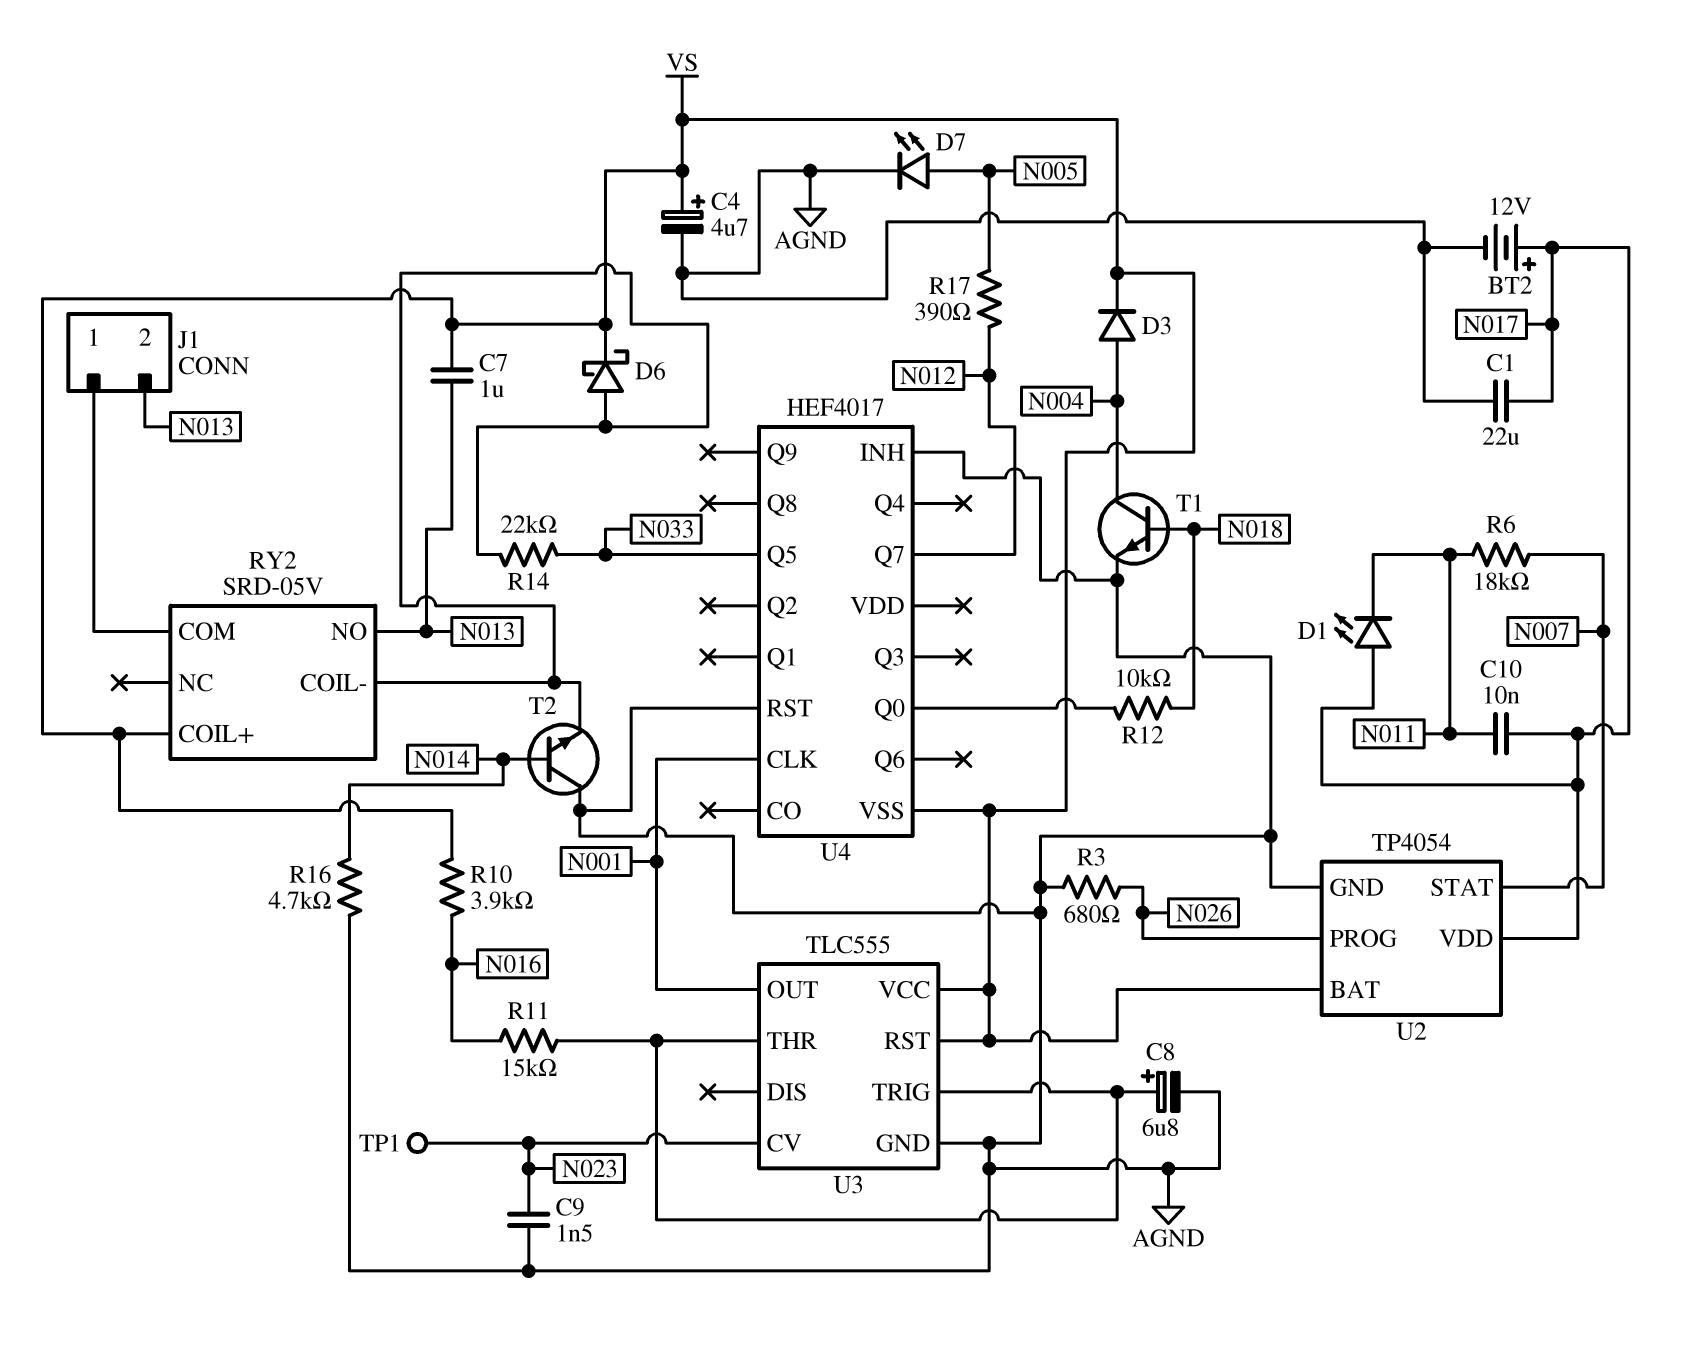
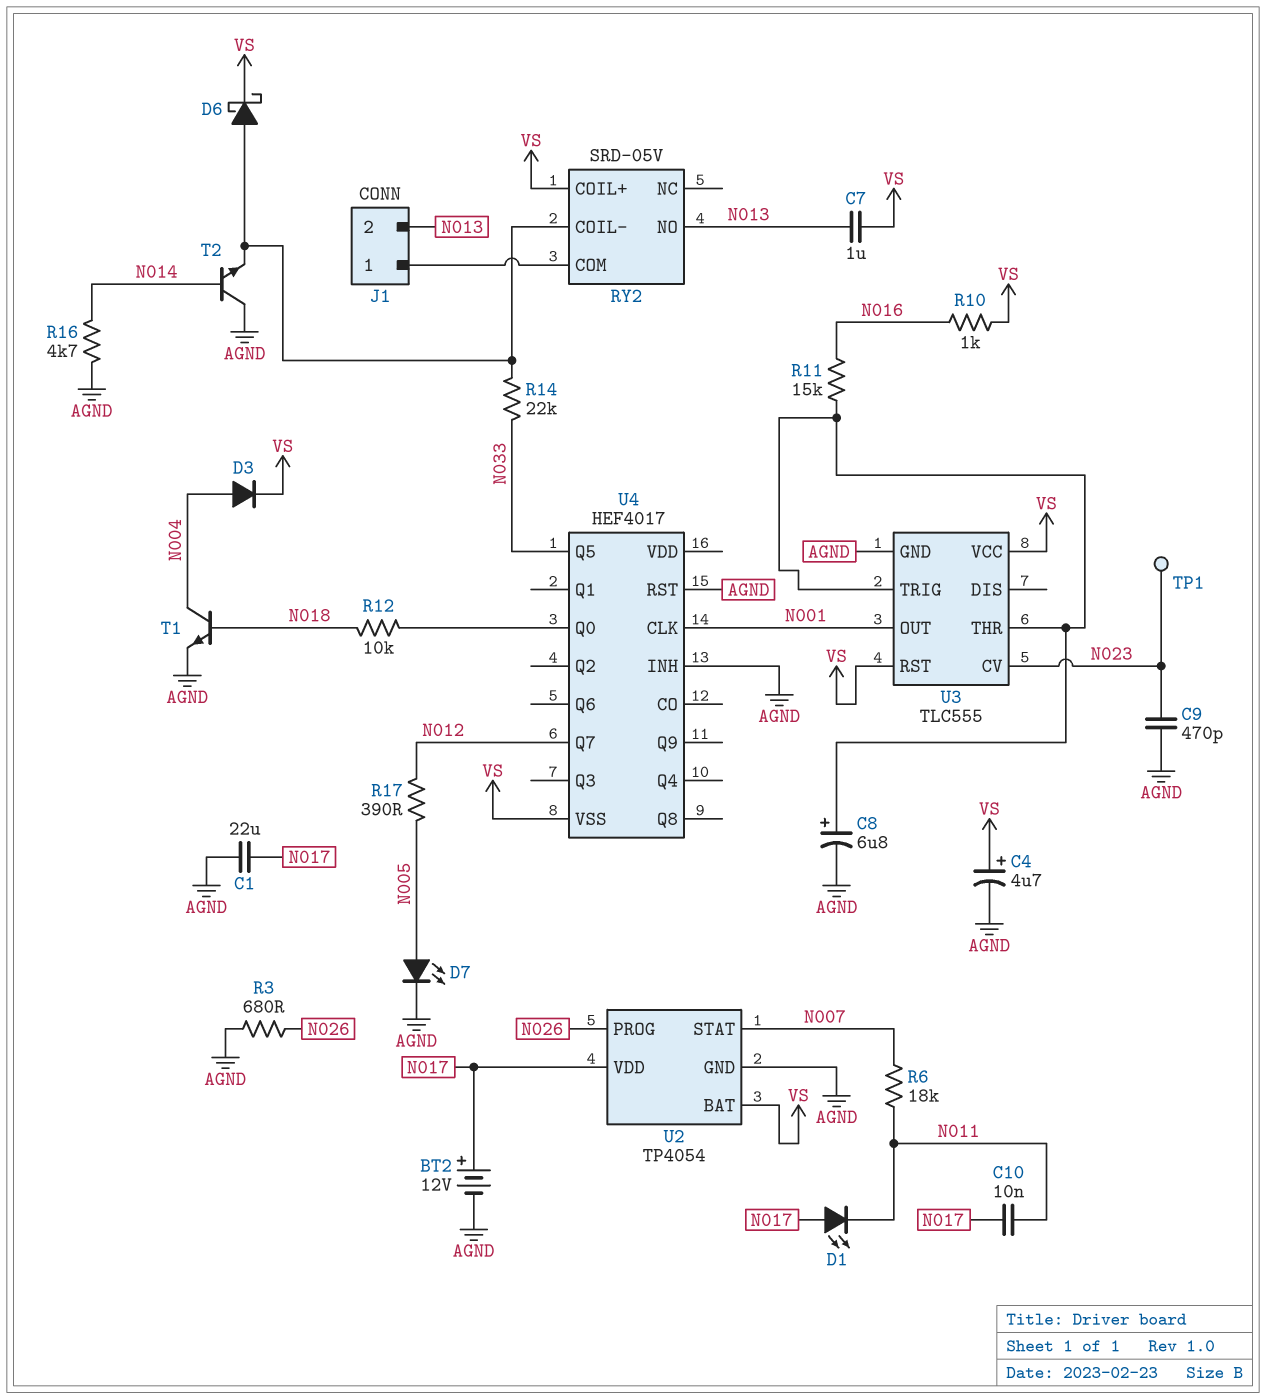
C9: 1.5nF (AGND, N023) -> 470pF (AGND, N023)
R10: 3.9k (N016, VS) -> 1k (N016, VS)

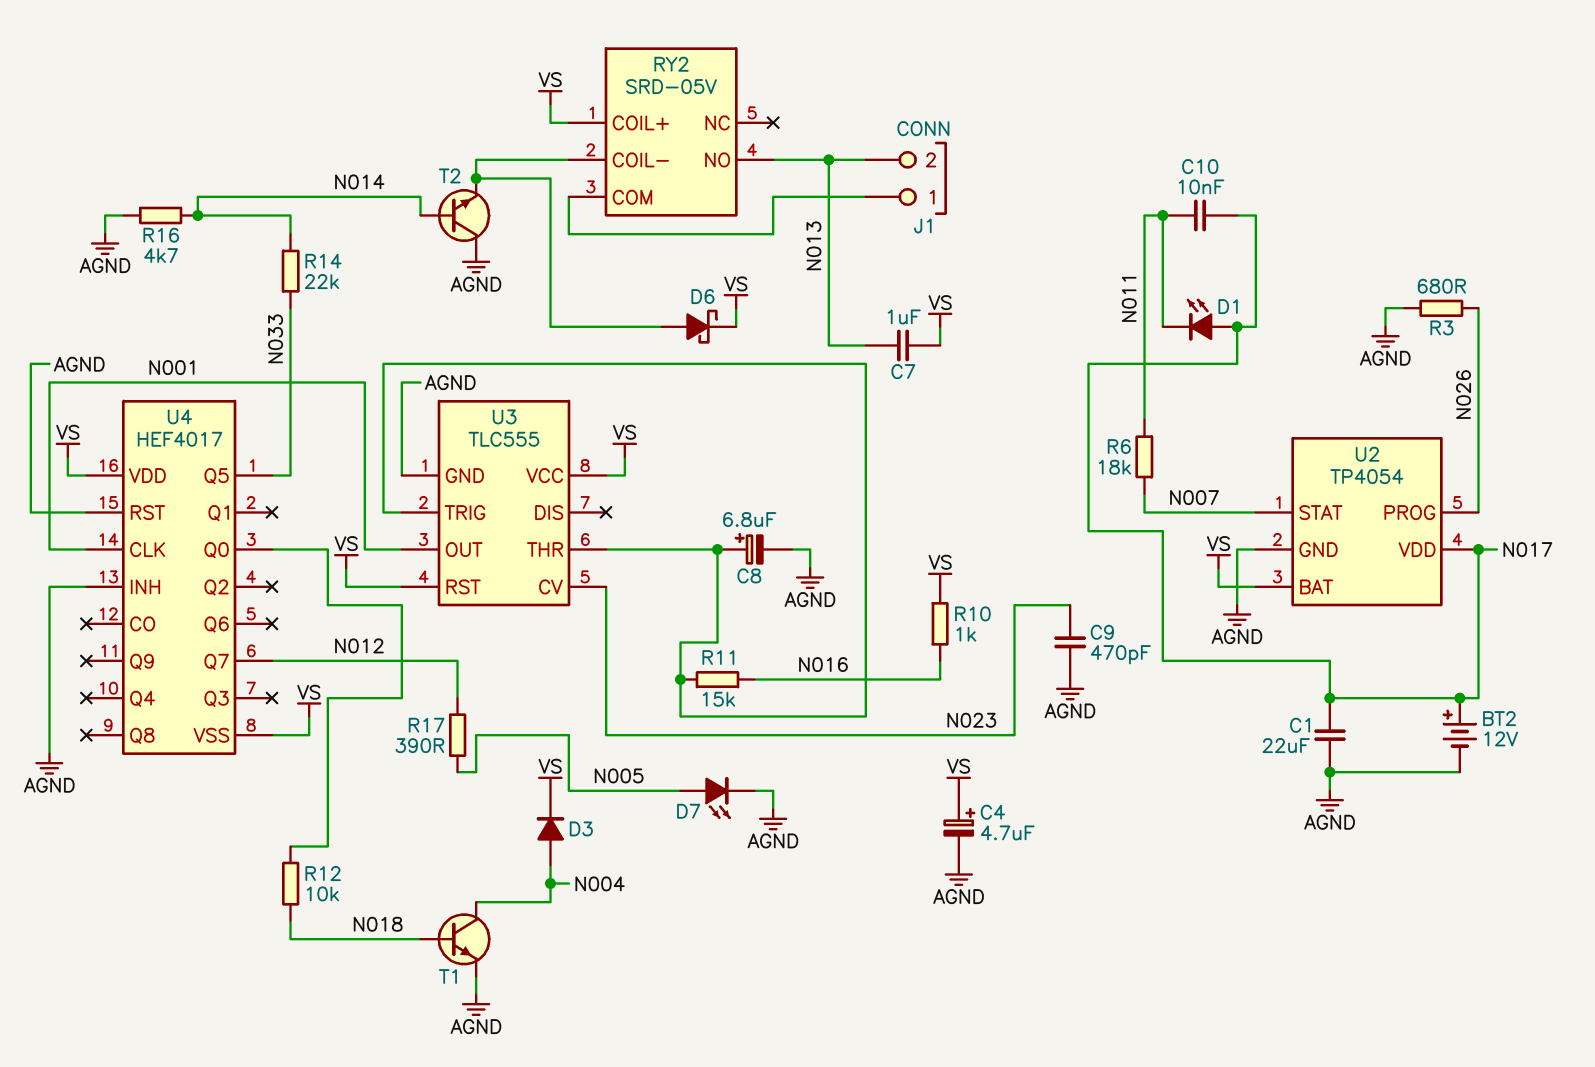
R14: 22k (N033, RY2/COIL-) -> 22k (N014, N033)
TP1: test point (N023) -> none
U4 pin VDD: none -> VS

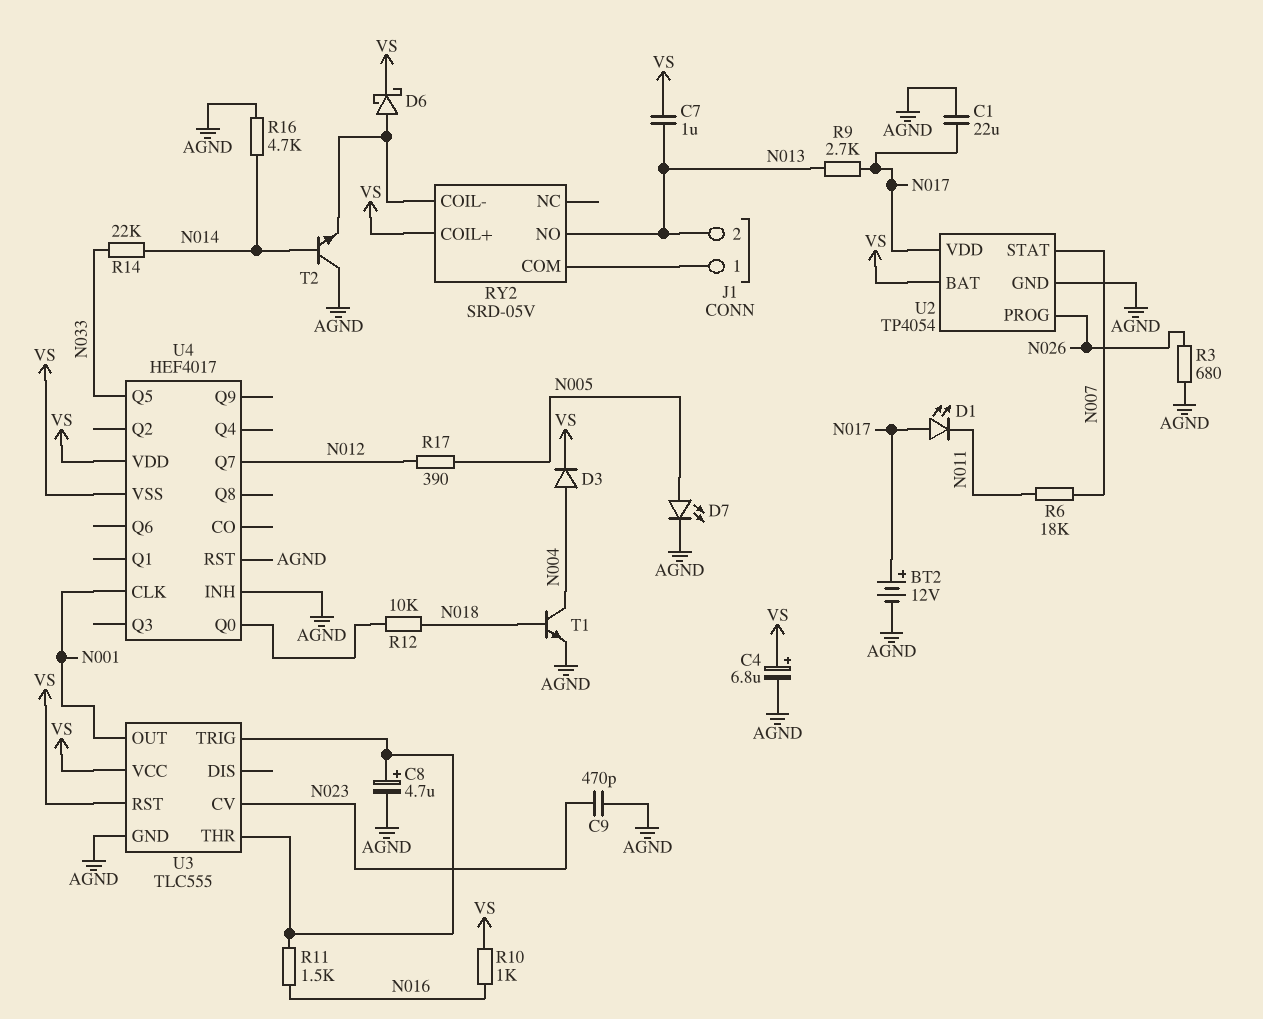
C4: 4.7uF (plus VS, minus AGND) -> 6.8uF (plus VS, minus AGND)
C8: 6.8uF (plus U3/THR, minus AGND) -> 4.7uF (plus U3/THR, minus AGND)
C10: 10nF (N011, N017) -> none
R9: none -> 2.7k (N013, N017)
R11: 15k (N016, U3/THR) -> 1.5k (N016, U3/THR)

